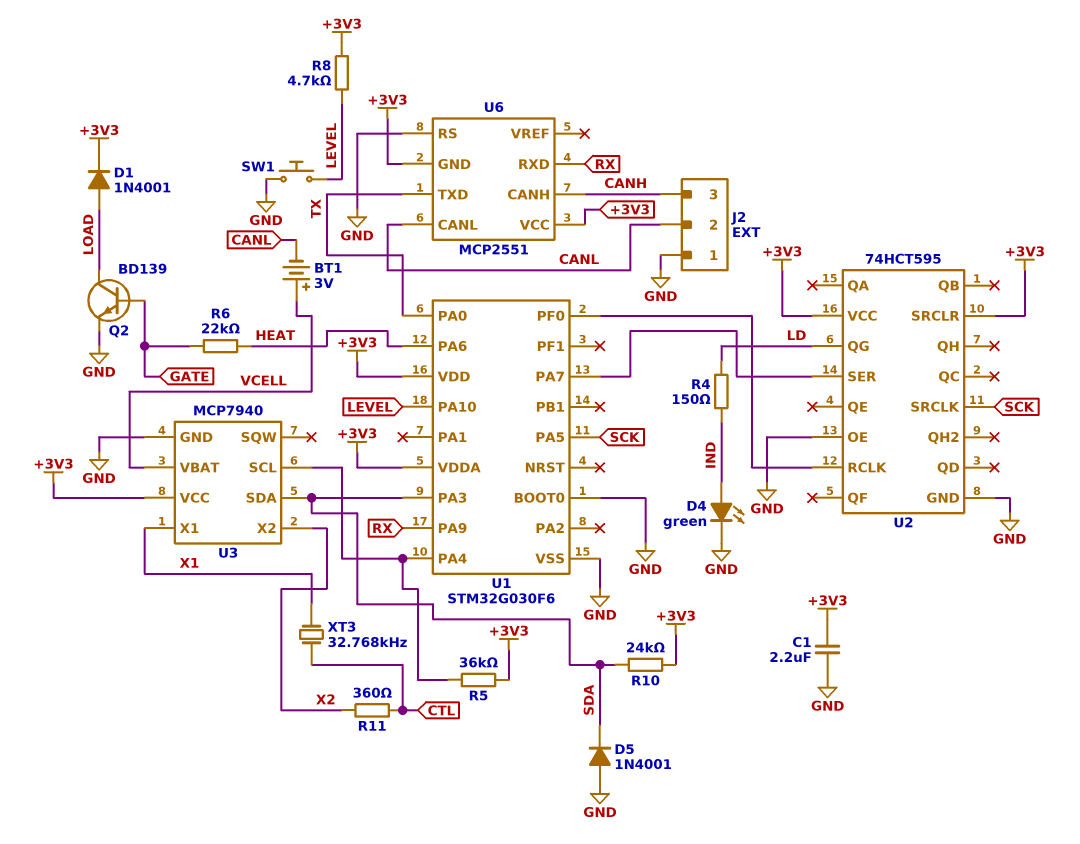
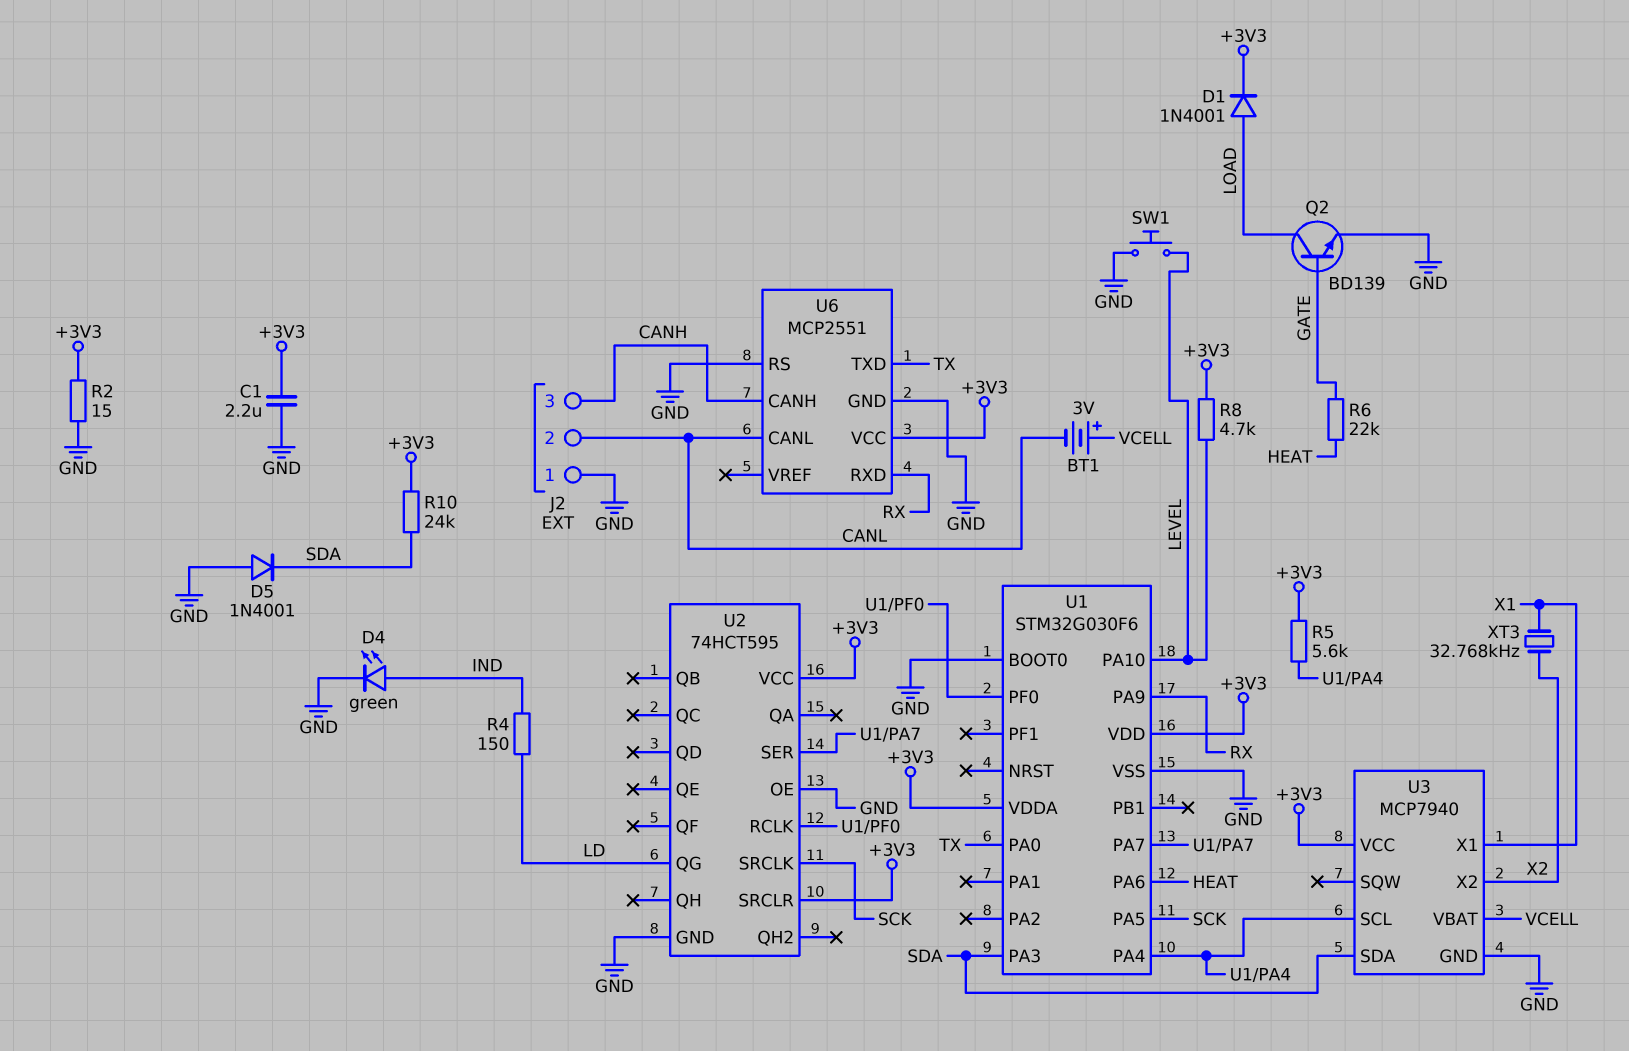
R2: none -> 15 (+3V3, GND)
R5: 36k (+3V3, U1/PA4) -> 5.6k (+3V3, U1/PA4)
R11: 360 (CTL, X2) -> none
U6 pin GND: +3V3 -> GND
XT3: 32.768kHz (CTL, X1) -> 32.768kHz (X1, X2)

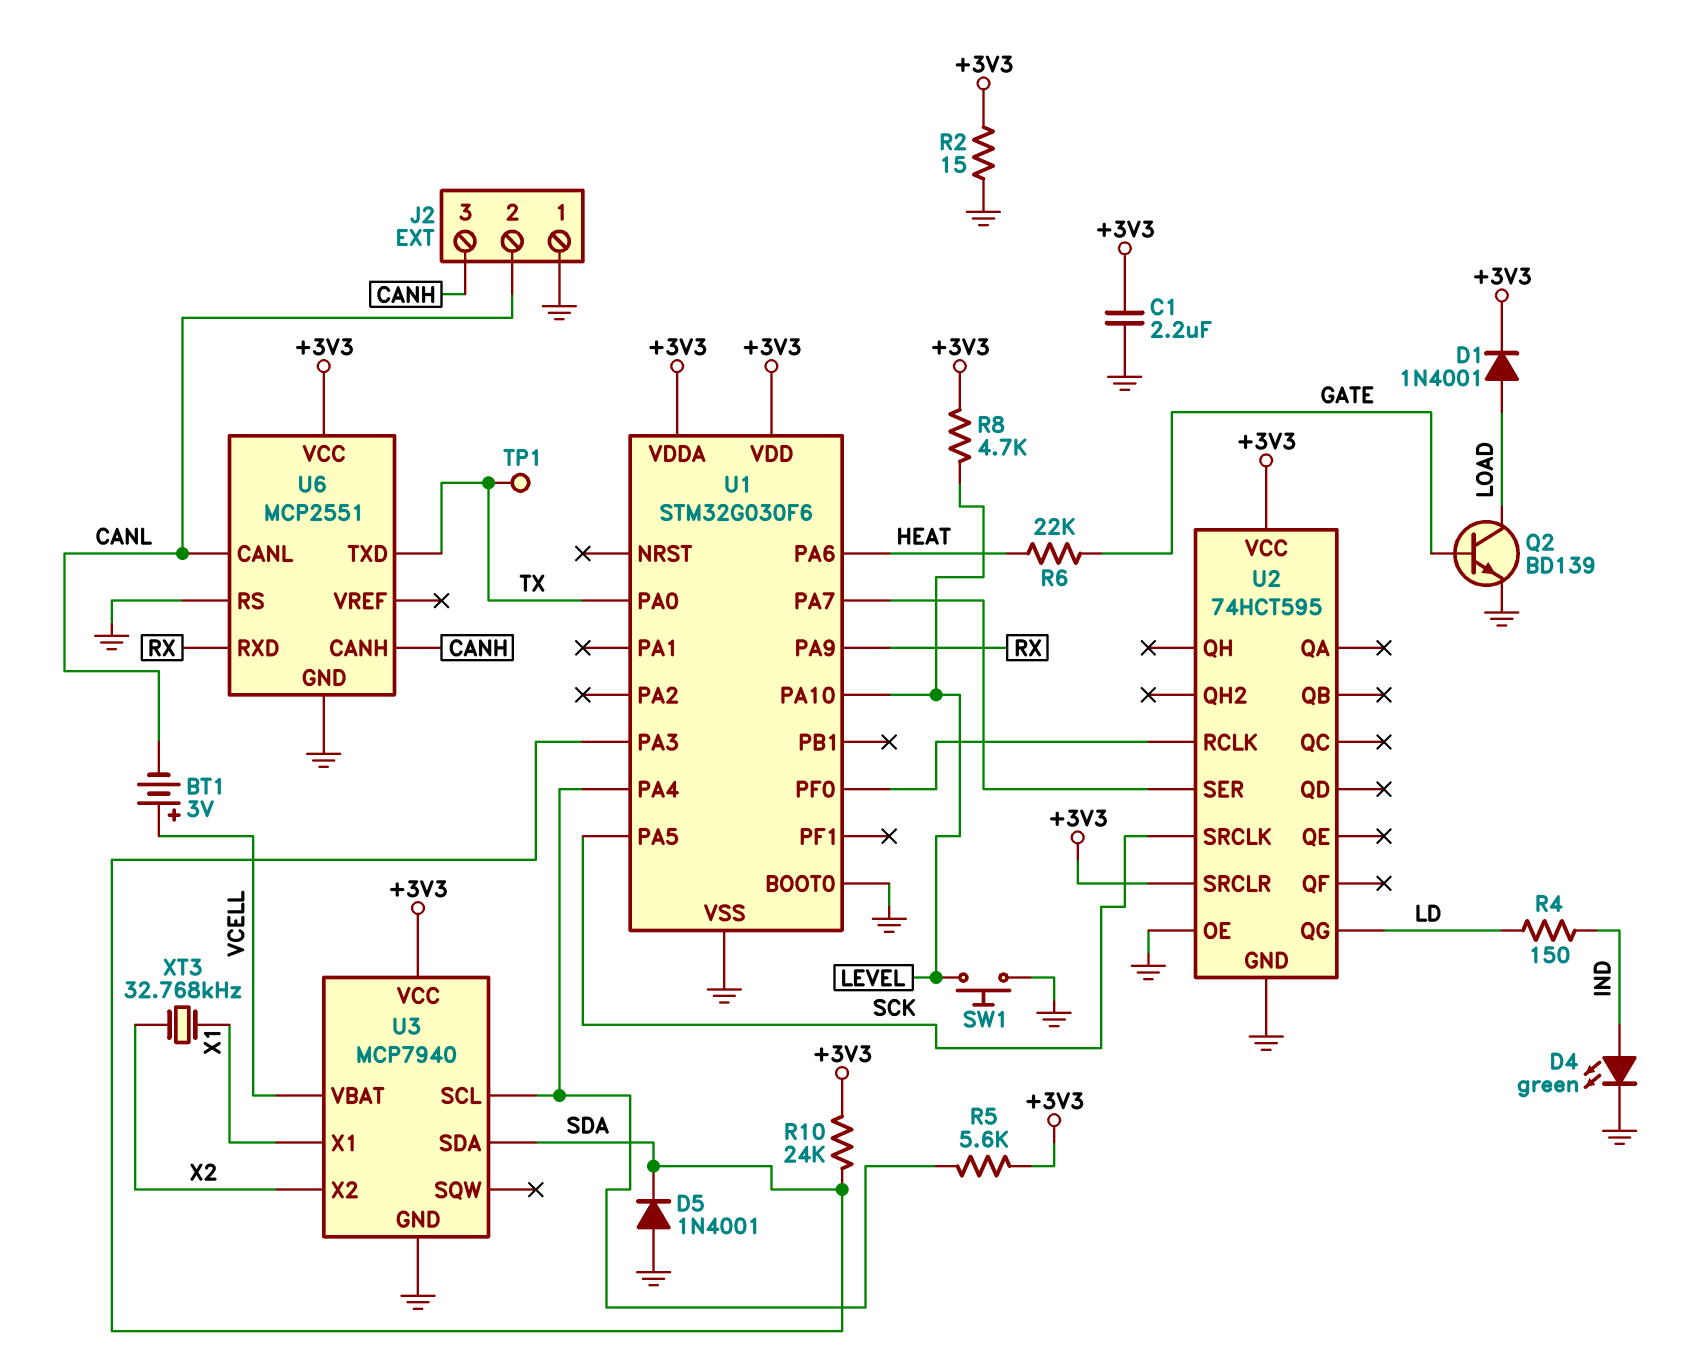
TP1: none -> test point (TX)

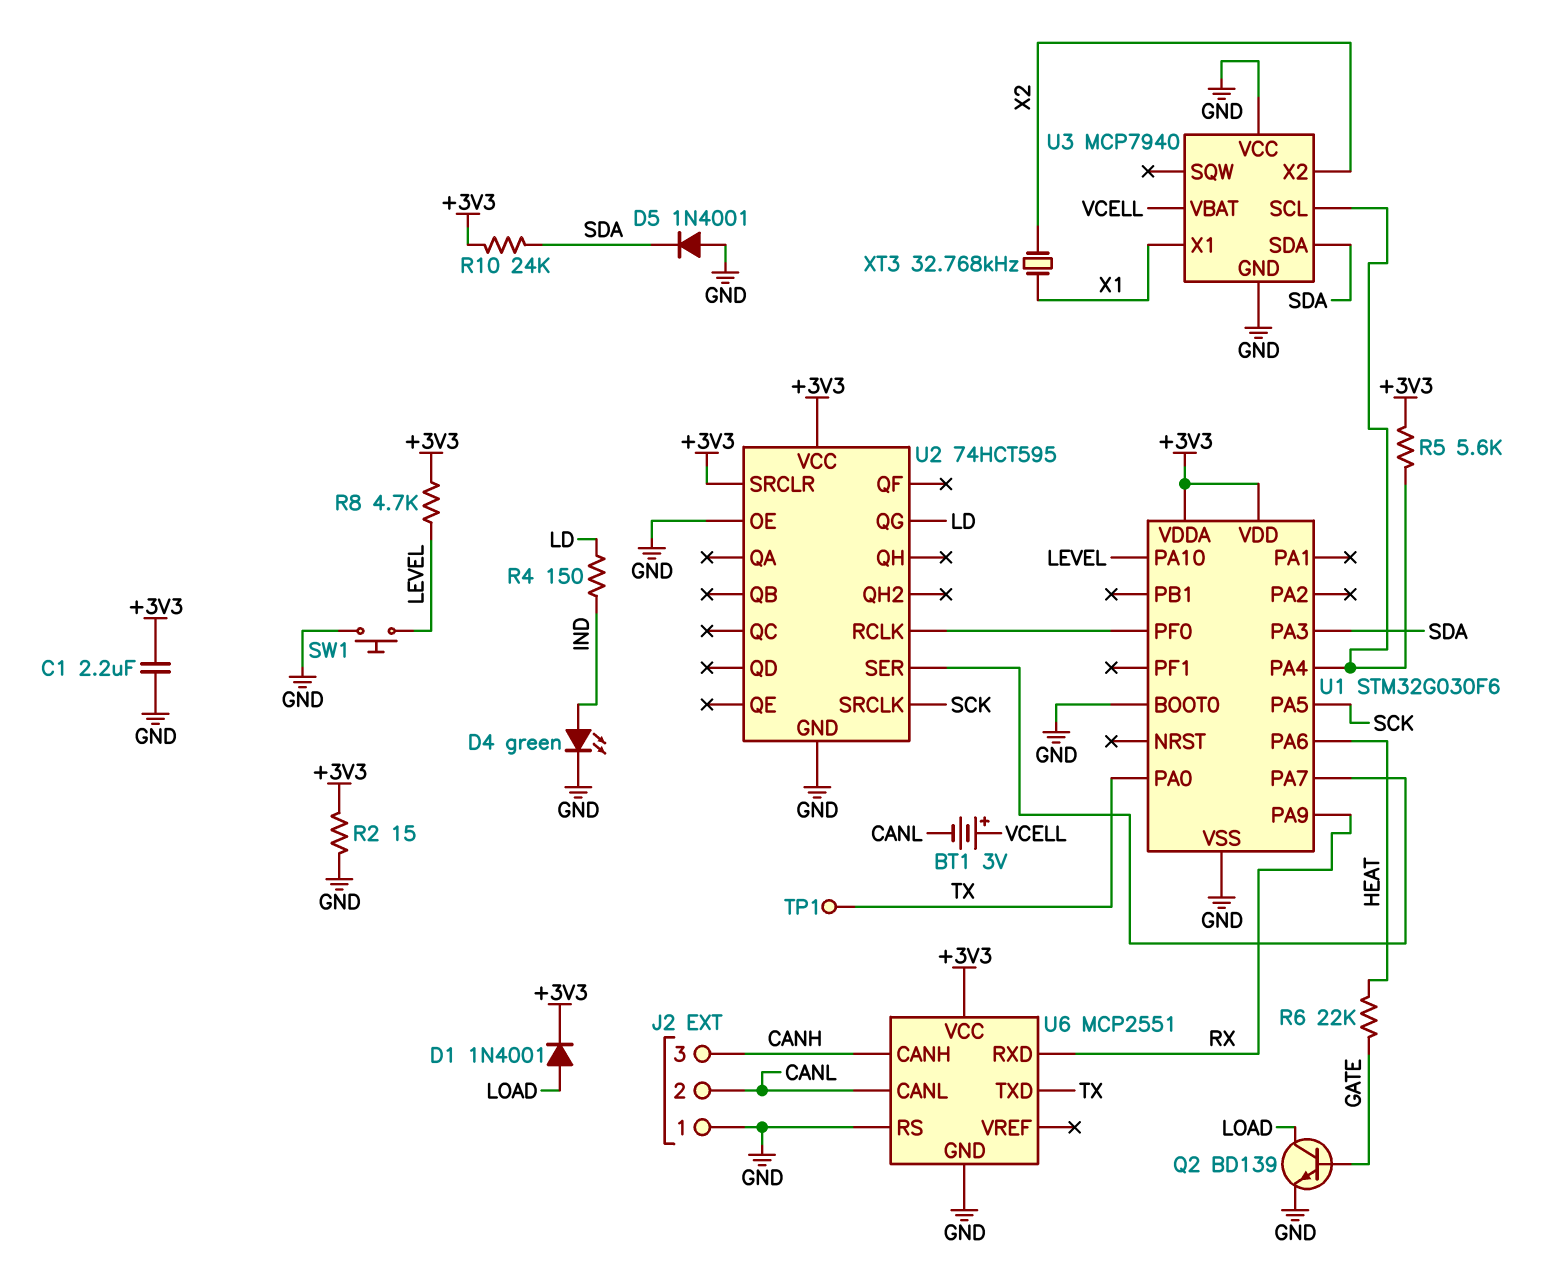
U3 pin VCC: +3V3 -> GND

